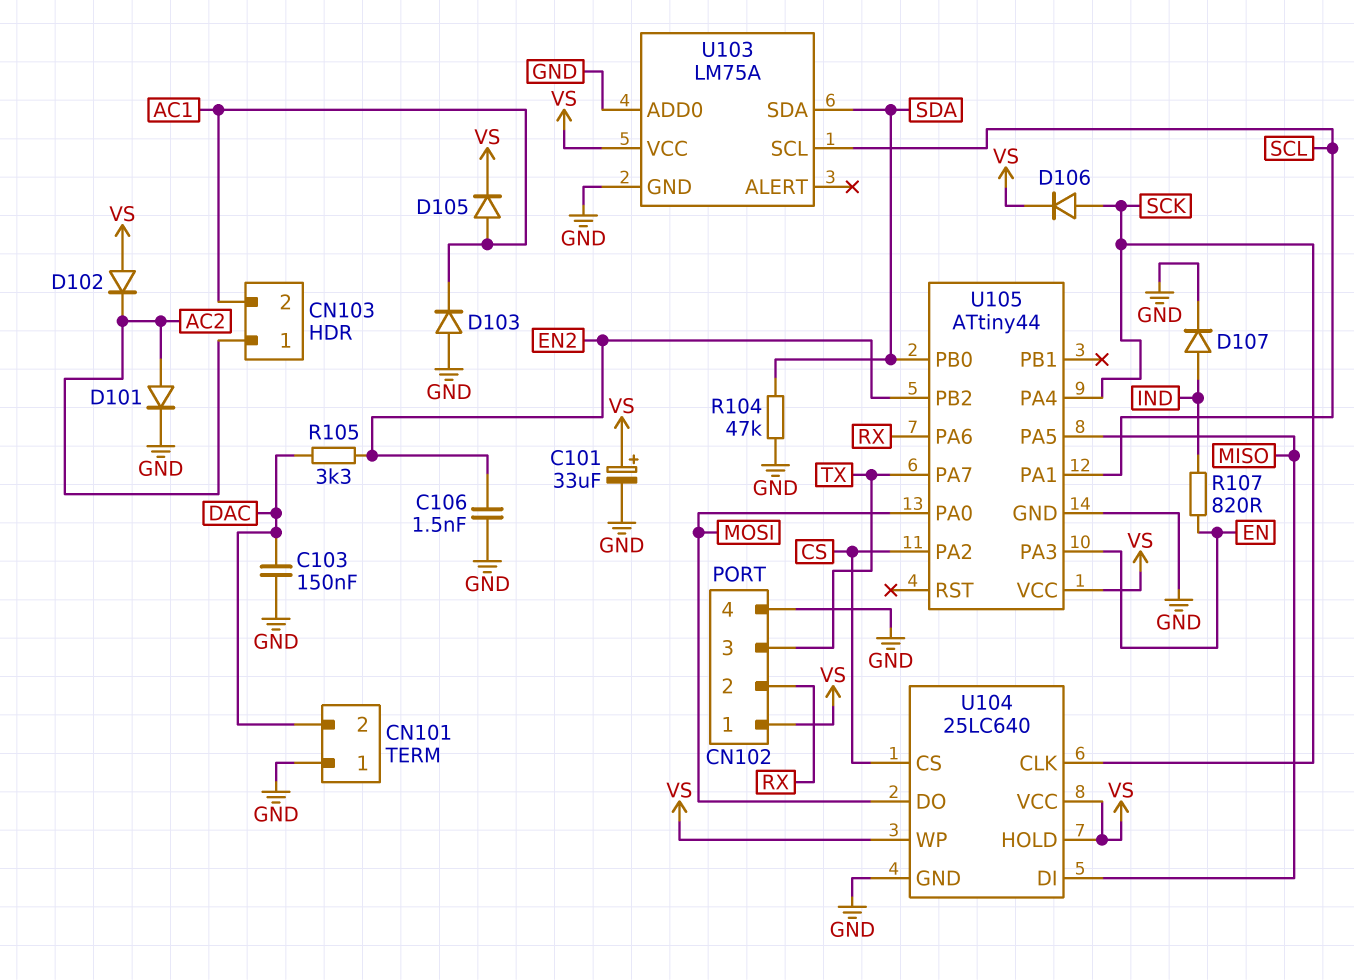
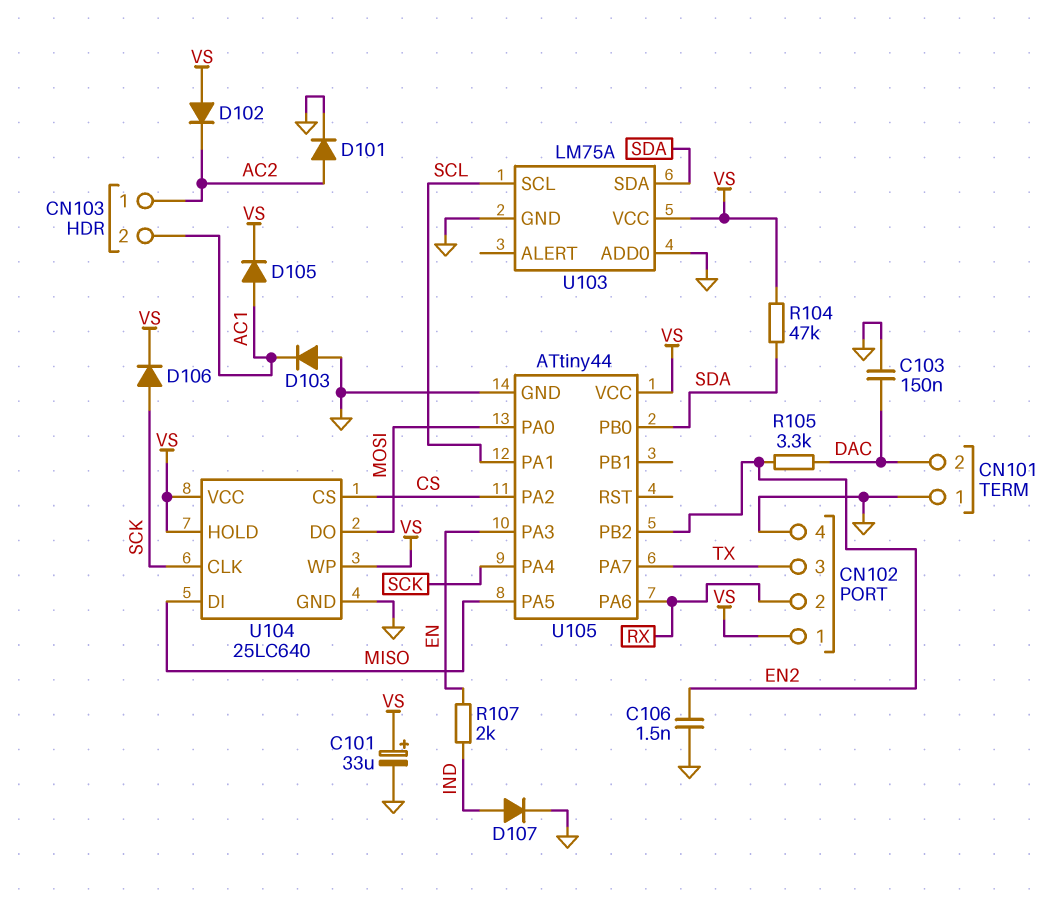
R104: 47k (GND, SDA) -> 47k (SDA, VS)
R107: 820 (EN, IND) -> 2k (EN, IND)

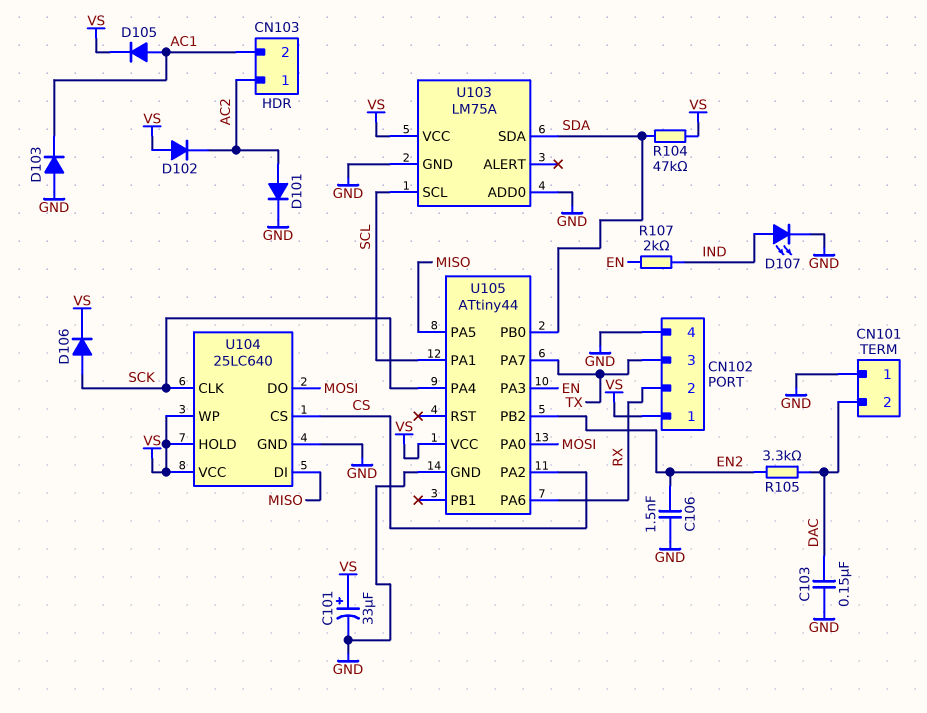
D107: diode (A IND, K GND) -> LED (A IND, K GND)

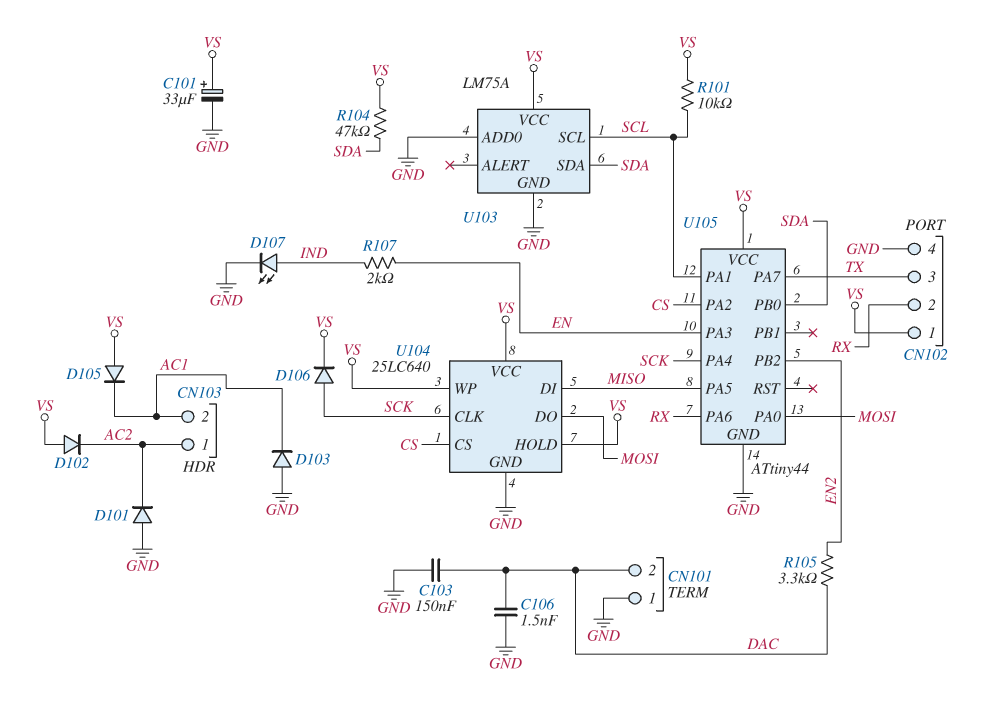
C106: 1.5nF (EN2, GND) -> 1.5nF (DAC, GND)
D101: diode (A AC2, K GND) -> diode (A GND, K AC2)
D105: diode (A AC1, K VS) -> diode (A VS, K AC1)
R101: none -> 10k (SCL, VS)

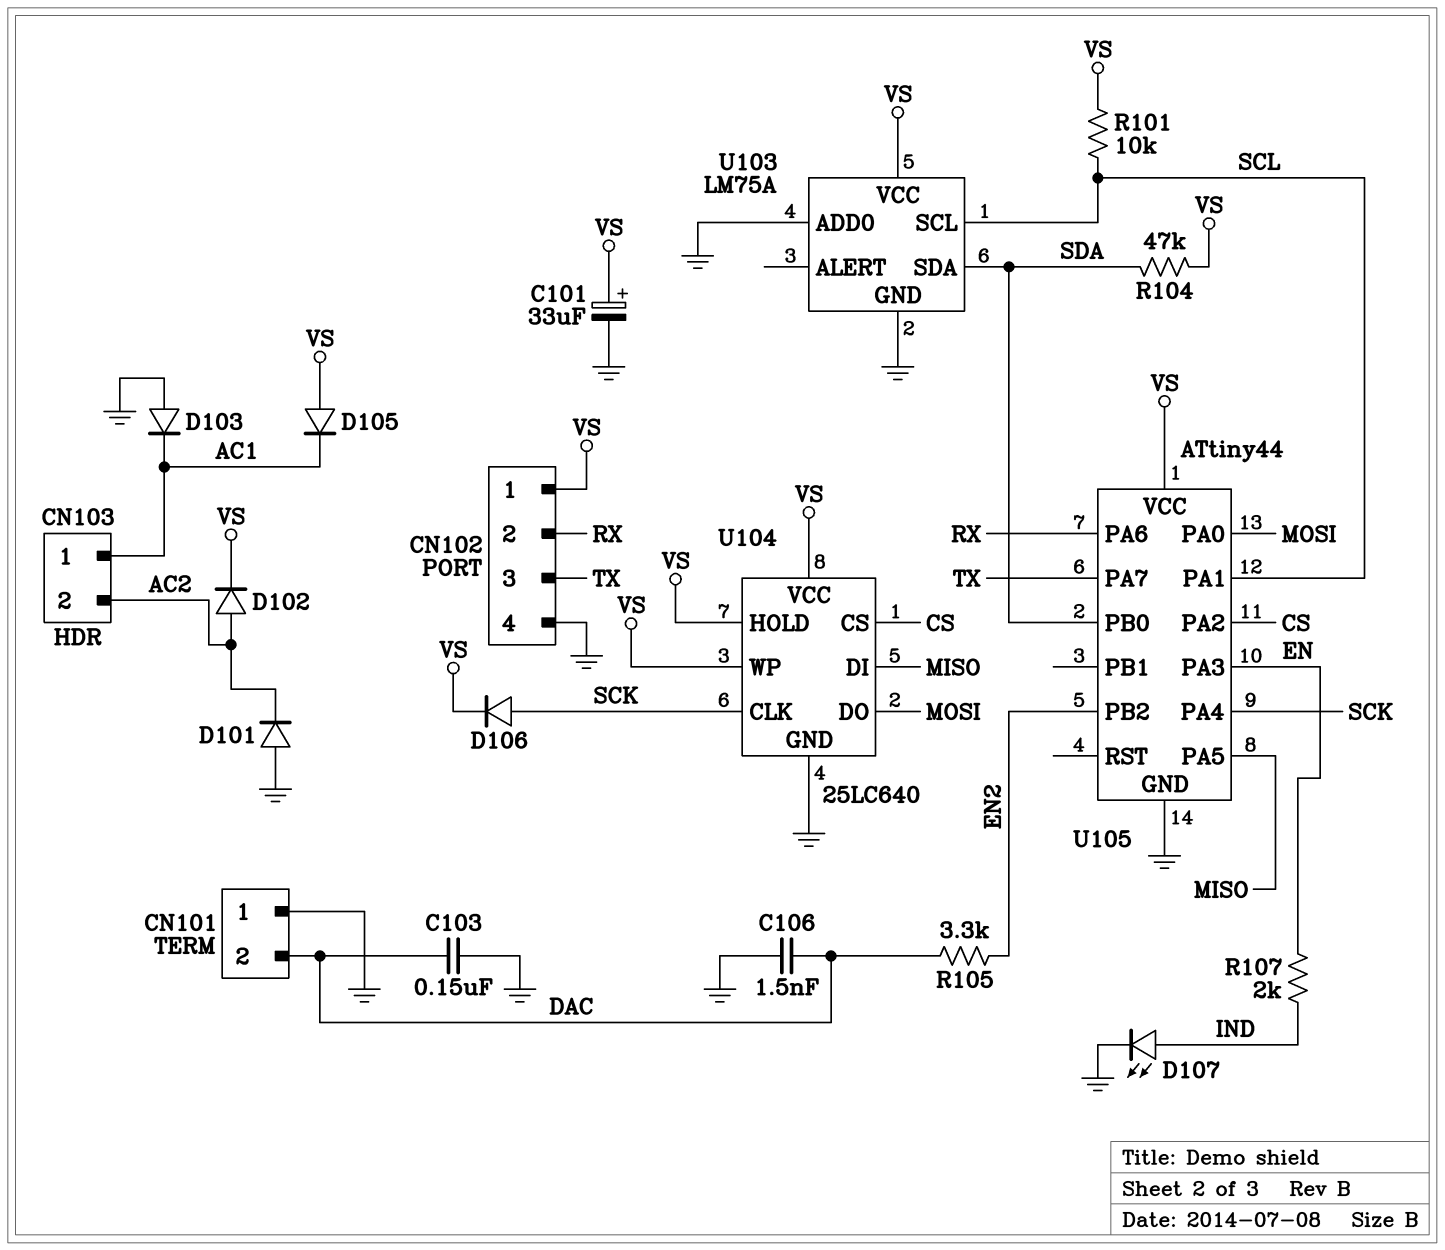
CN103 pin 1: AC2 -> AC1
CN103 pin 2: AC1 -> AC2
D102: diode (A VS, K AC2) -> diode (A AC2, K VS)

